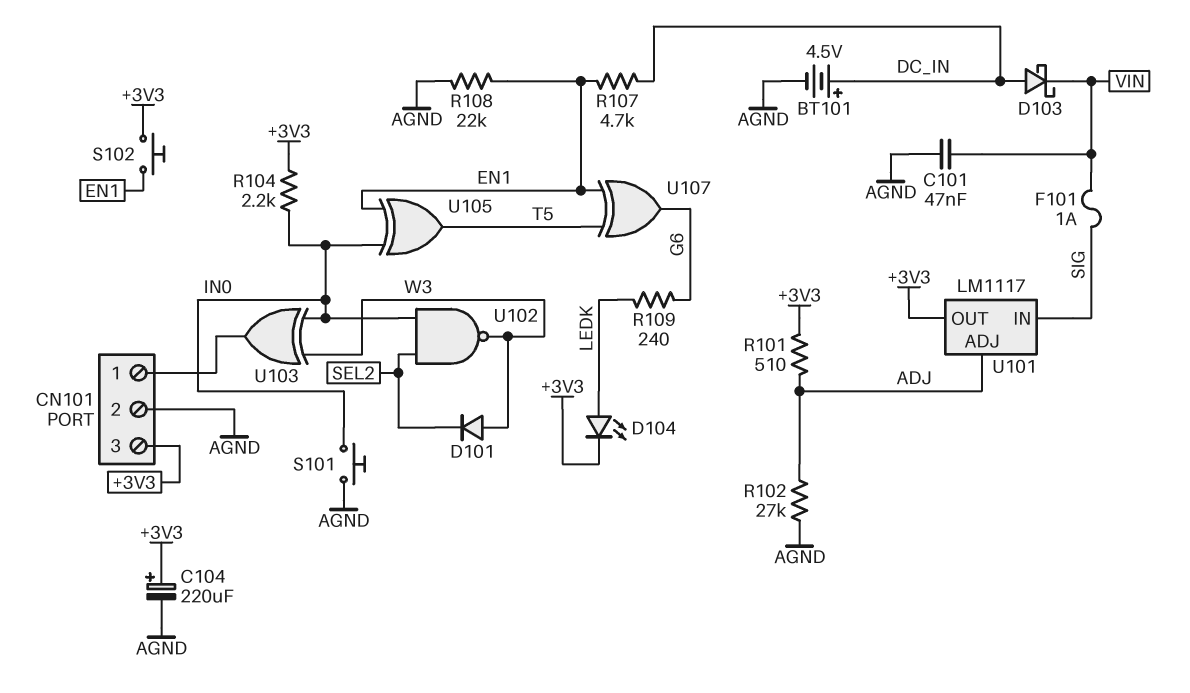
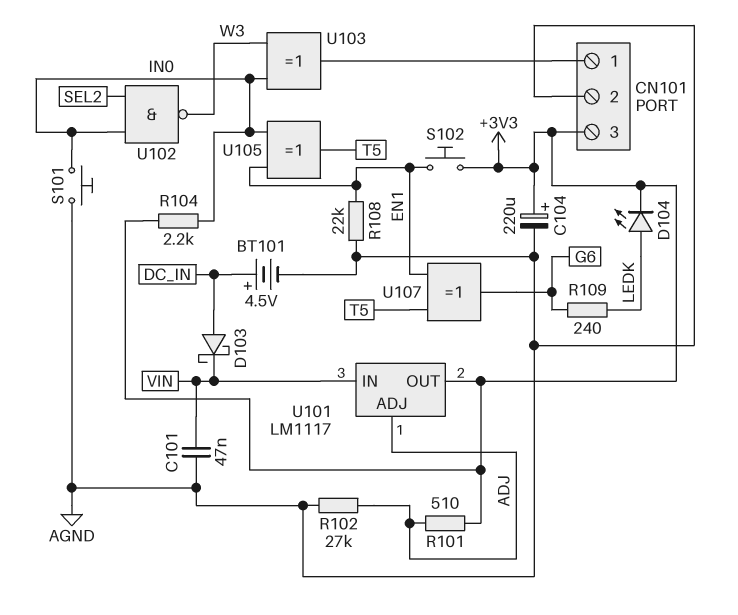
D101: diode (A W3, K SEL2) -> none
F101: 1A (SIG, VIN) -> none
R107: 4.7k (DC_IN, EN1) -> none
U101 pin IN: SIG -> VIN

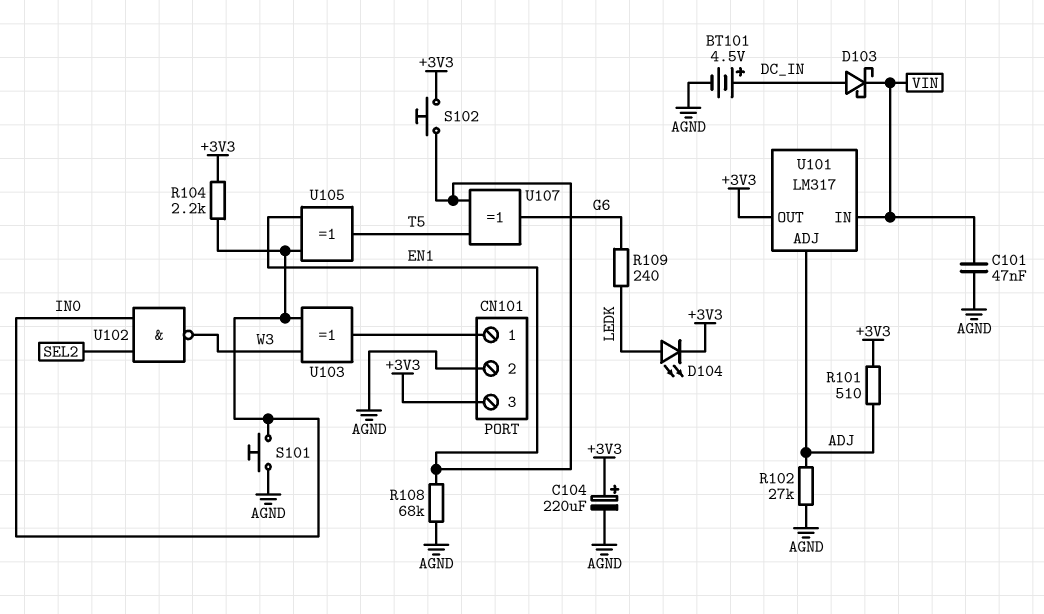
R108: 22k (AGND, EN1) -> 68k (AGND, EN1)
U101: LM1117 -> LM317

